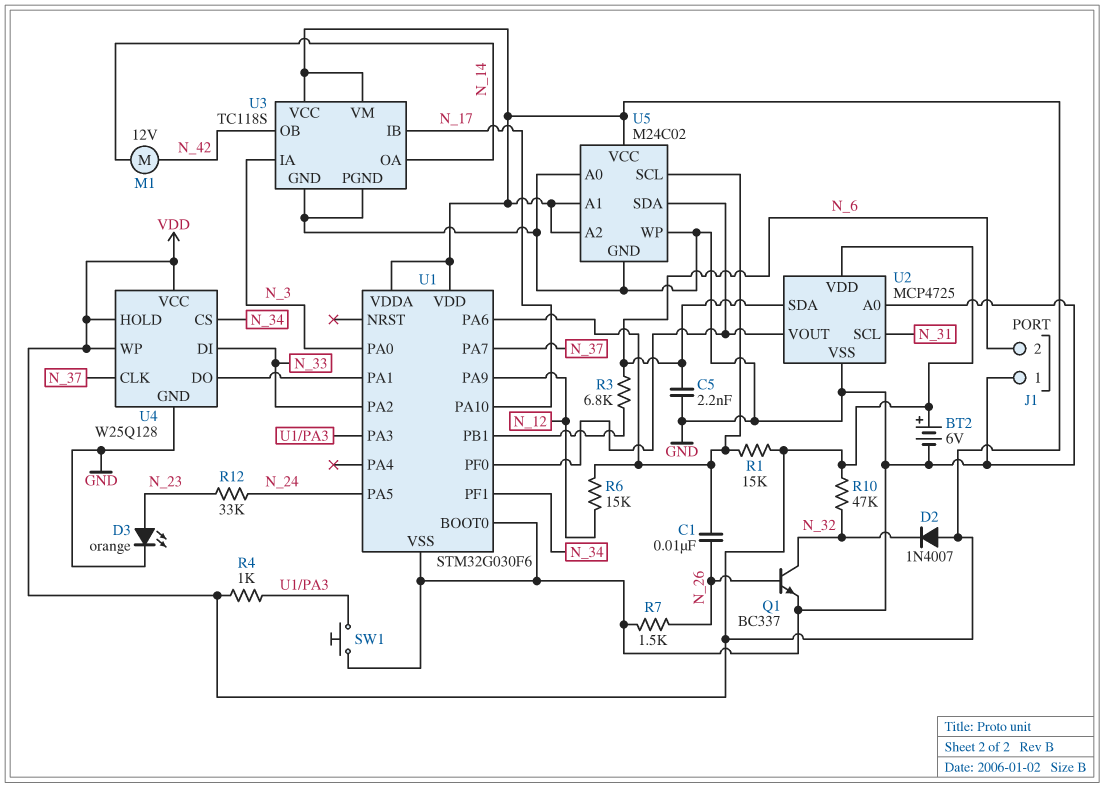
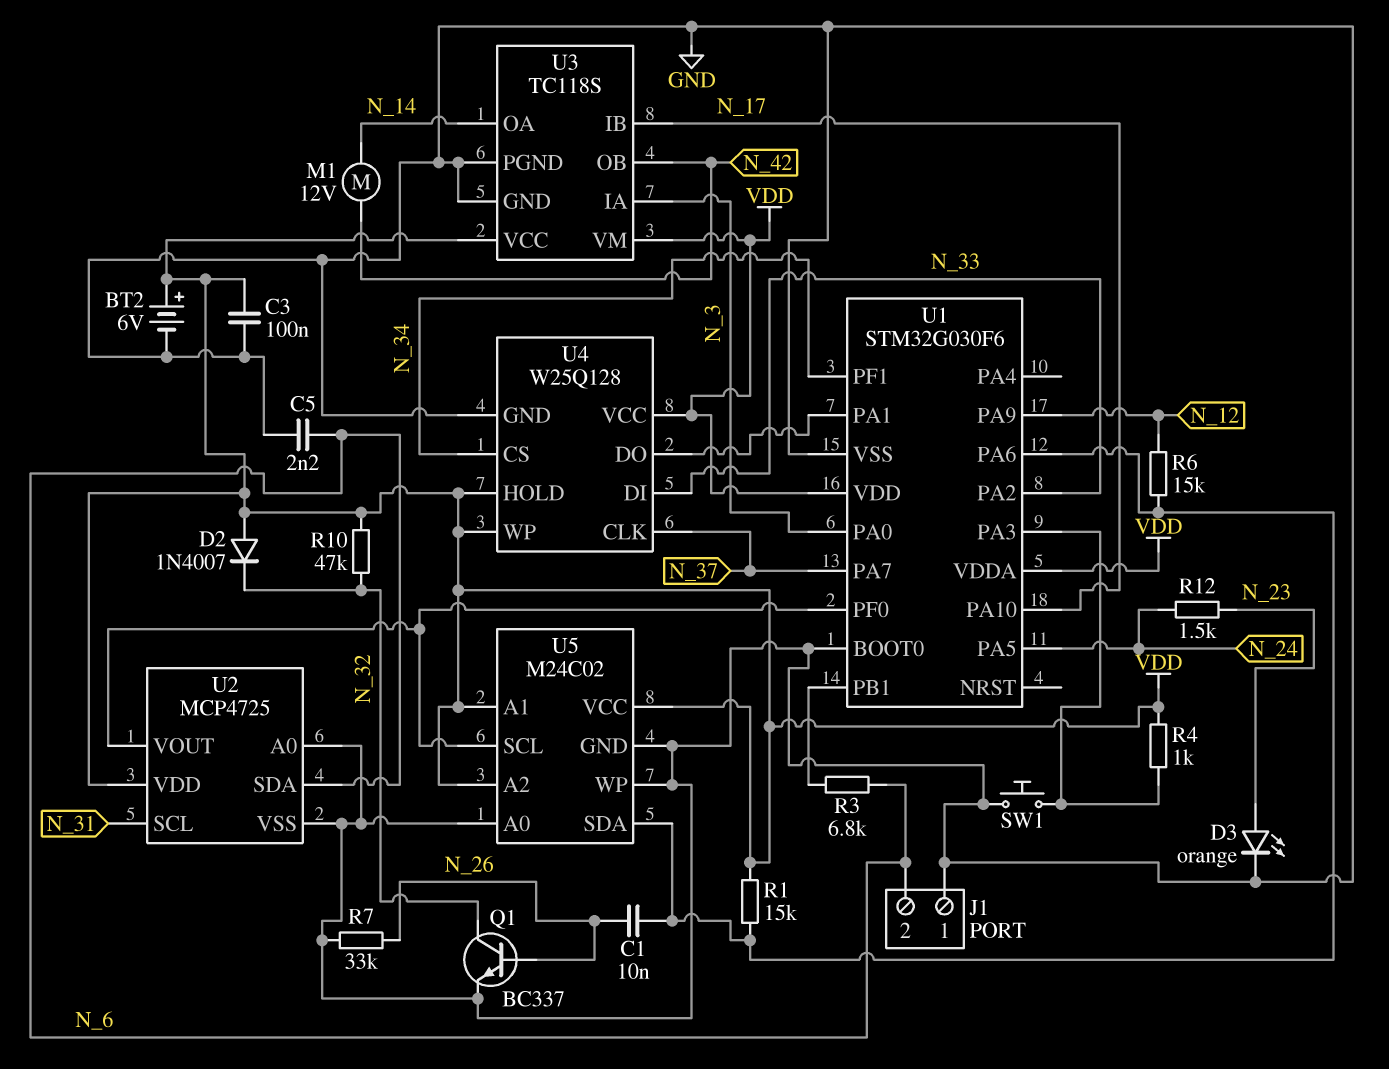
C3: none -> 100nF (GND, VDD)
R7: 1.5k (GND, N_26) -> 33k (GND, N_26)
R12: 33k (N_23, N_24) -> 1.5k (N_23, N_24)
U5 pin SCL: U1/PA6 -> U1/PF0
U5 pin SDA: U1/PF0 -> U1/PA6

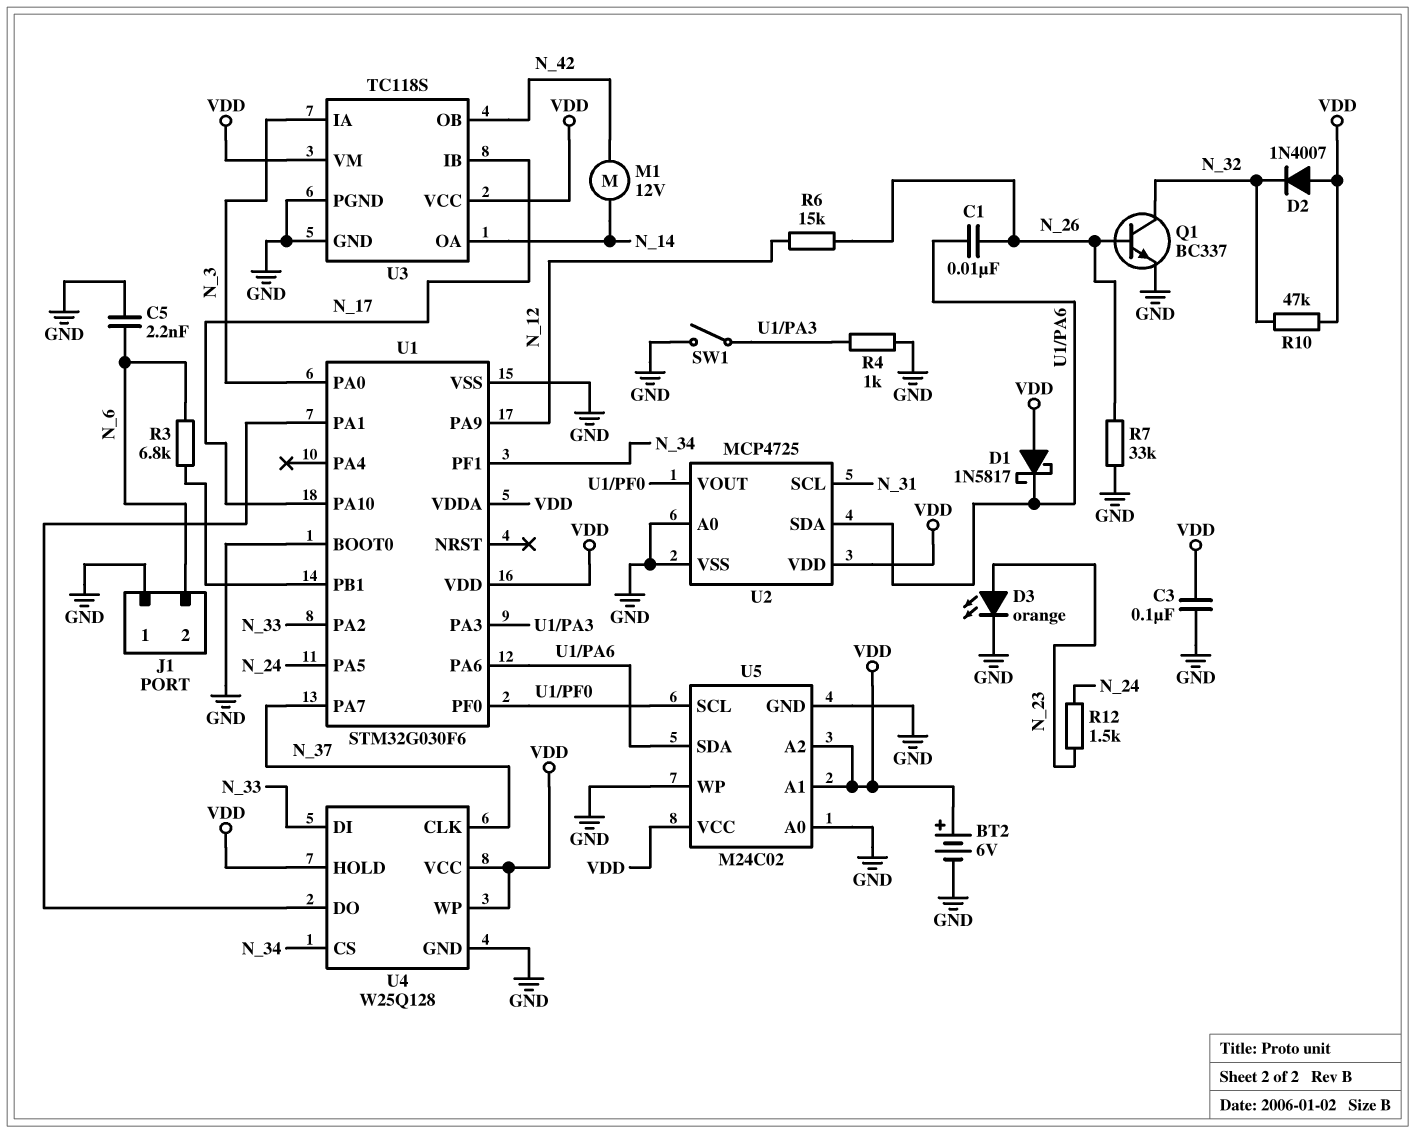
D1: none -> schottky 1N5817 (A VDD, K U1/PA6)
R1: 15k (U1/PA6, VDD) -> none
R4: 1k (U1/PA3, VDD) -> 1k (GND, U1/PA3)
R6: 15k (N_12, U1/PA6) -> 15k (N_12, N_26)
SW1: button (GND, U1/PA3) -> switch (GND, U1/PA3)
U2 pin SDA: N_6 -> U1/PA6

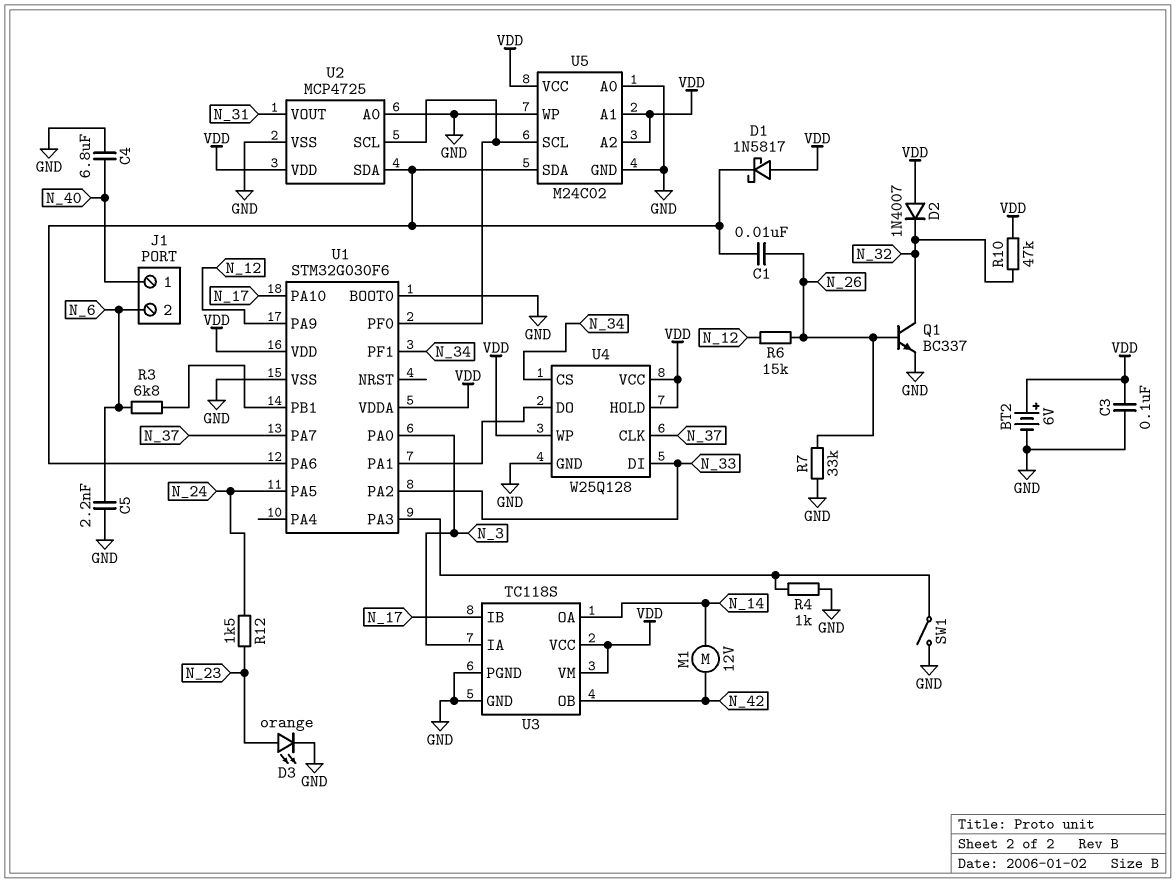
C4: none -> 6.8uF (GND, N_40)
J1 pin 1: GND -> N_40
U2 pin SCL: N_31 -> U1/PF0
U2 pin VOUT: U1/PF0 -> N_31

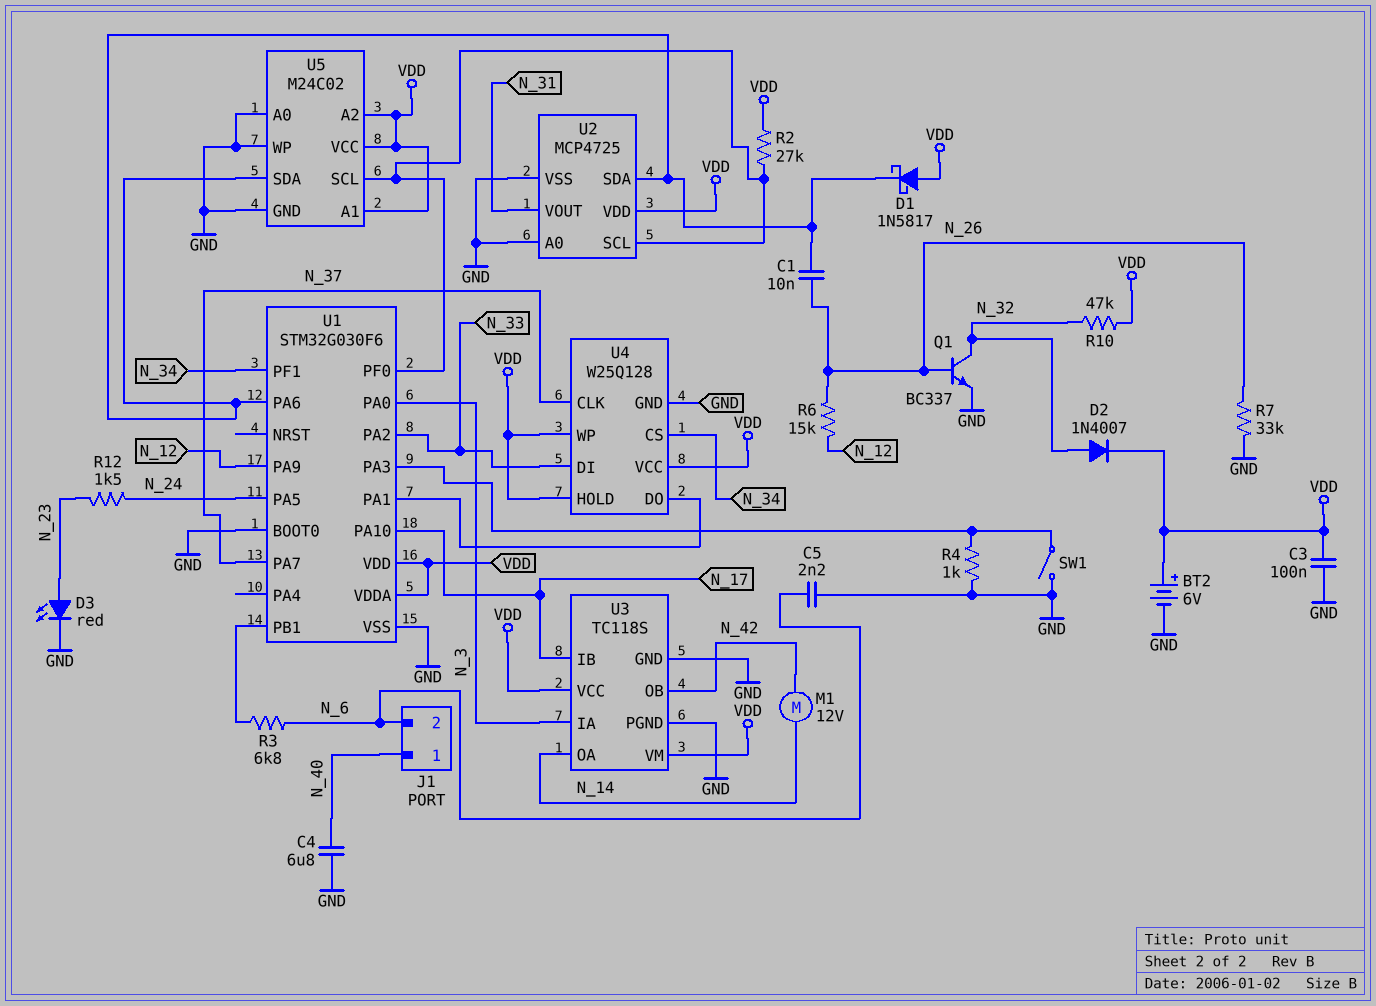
D2: diode 1N4007 (A VDD, K N_32) -> diode 1N4007 (A N_32, K VDD)
D3: LED orange (A N_23, K GND) -> LED red (A N_23, K GND)
R2: none -> 27k (U1/PF0, VDD)

